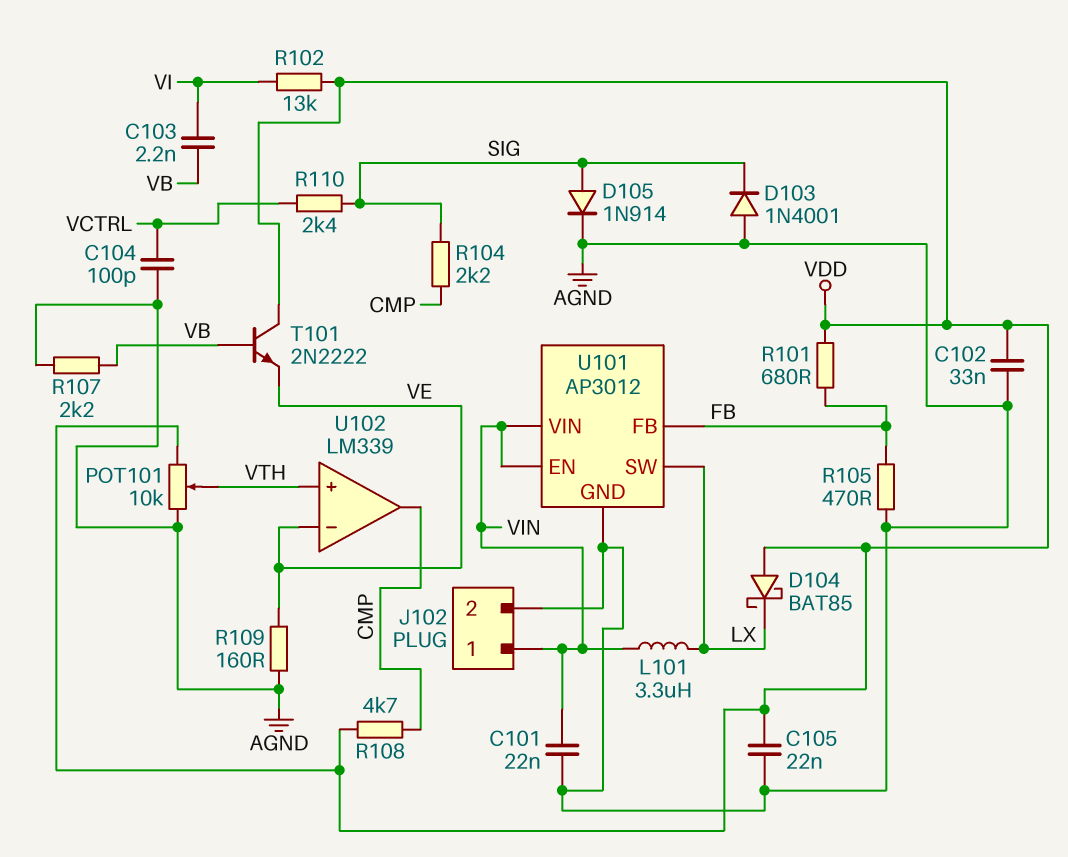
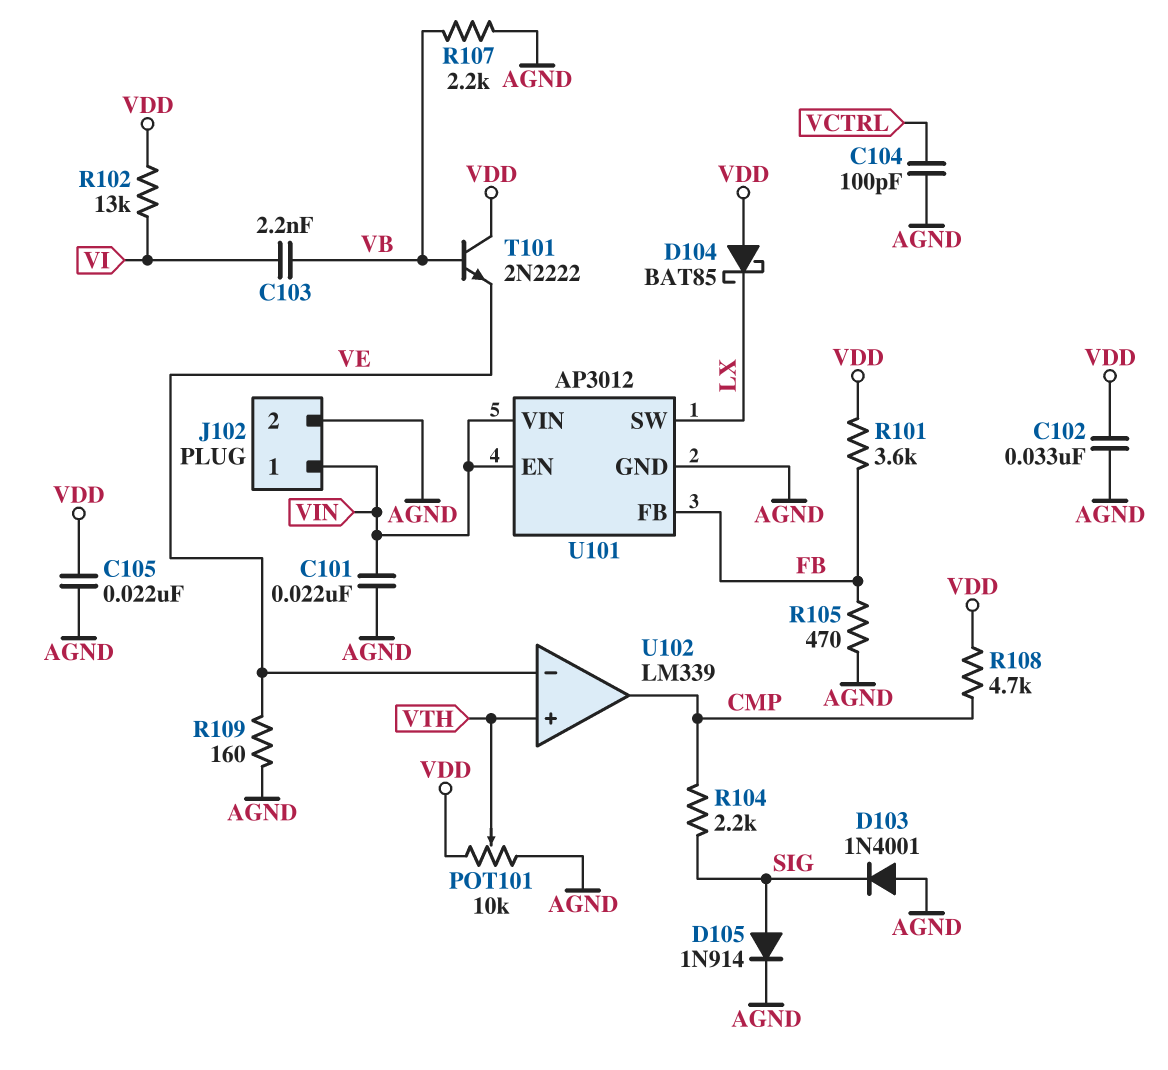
L101: 3.3uH (LX, VIN) -> none
R101: 680 (FB, VDD) -> 3.6k (FB, VDD)
R110: 2.4k (SIG, VCTRL) -> none

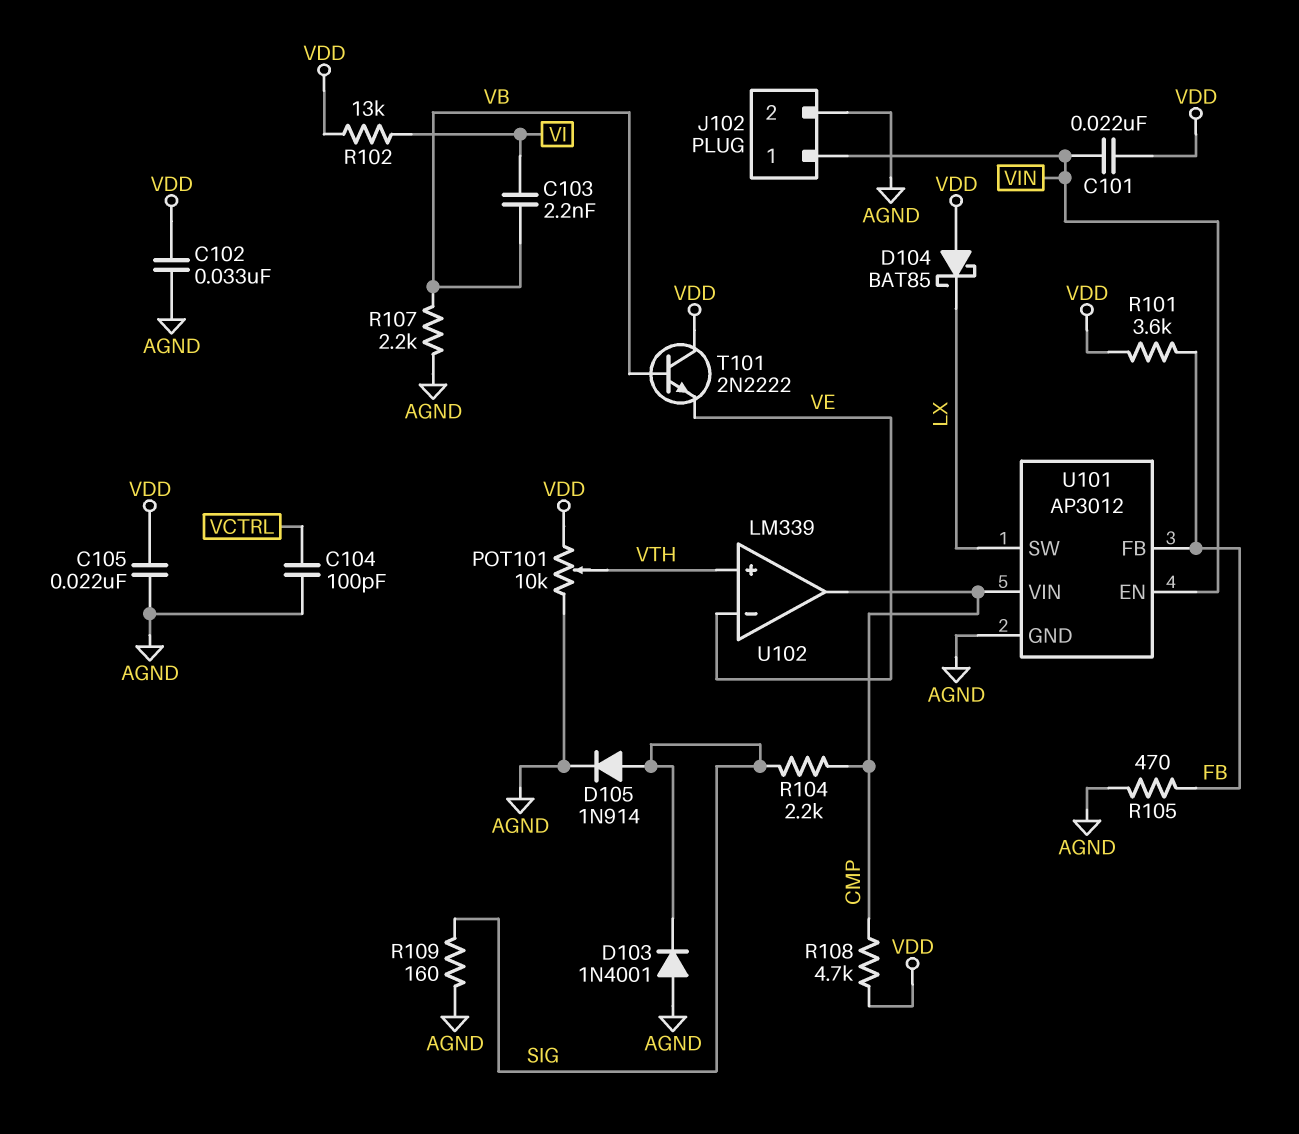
C101: 22nF (AGND, VIN) -> 22nF (VDD, VIN)
R109: 160 (AGND, VE) -> 160 (AGND, SIG)
U101 pin VIN: VIN -> CMP

